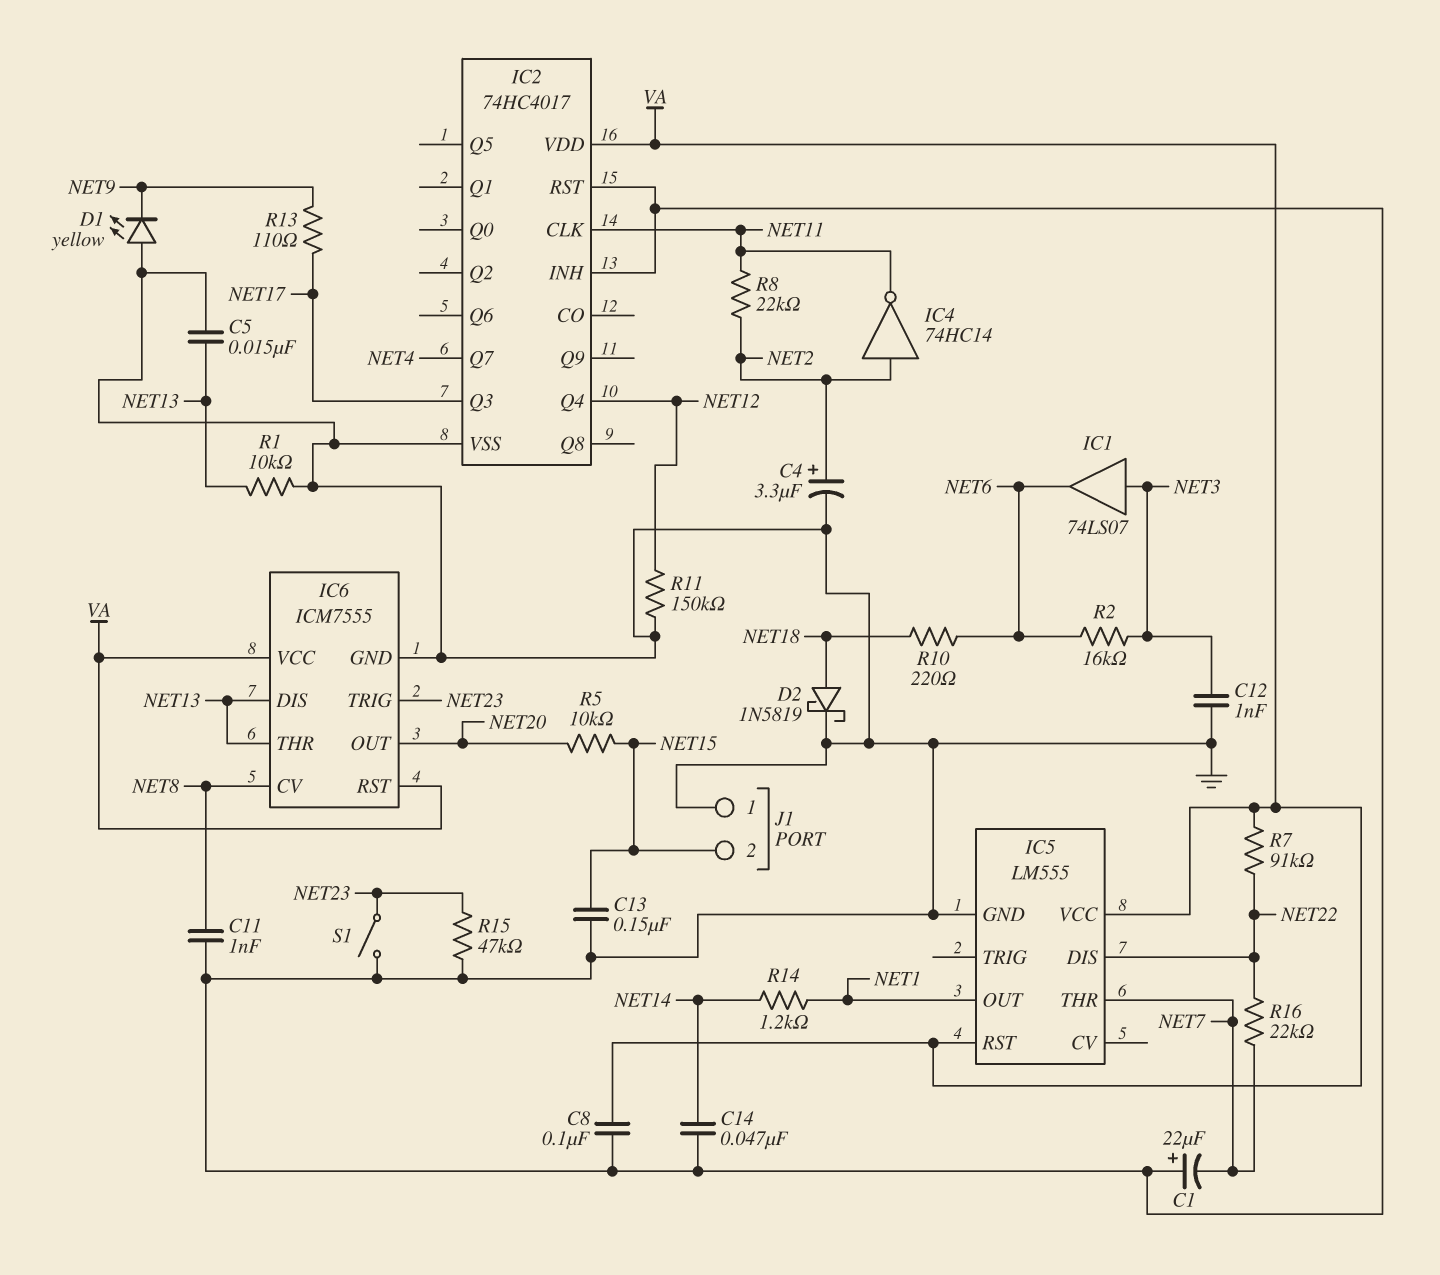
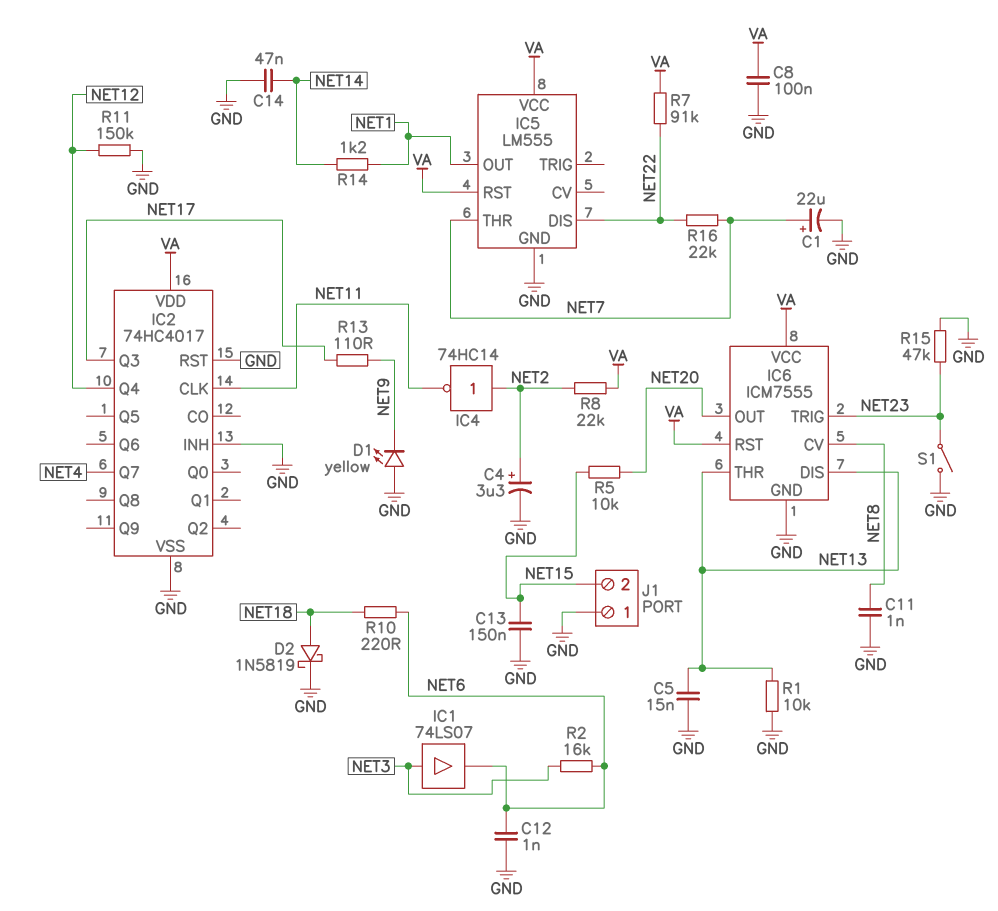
C1: 22uF (plus GND, minus NET7) -> 22uF (plus NET7, minus GND)
C12: 1nF (GND, NET3) -> 1nF (GND, NET6)
R8: 22k (NET2, NET11) -> 22k (NET2, VA)

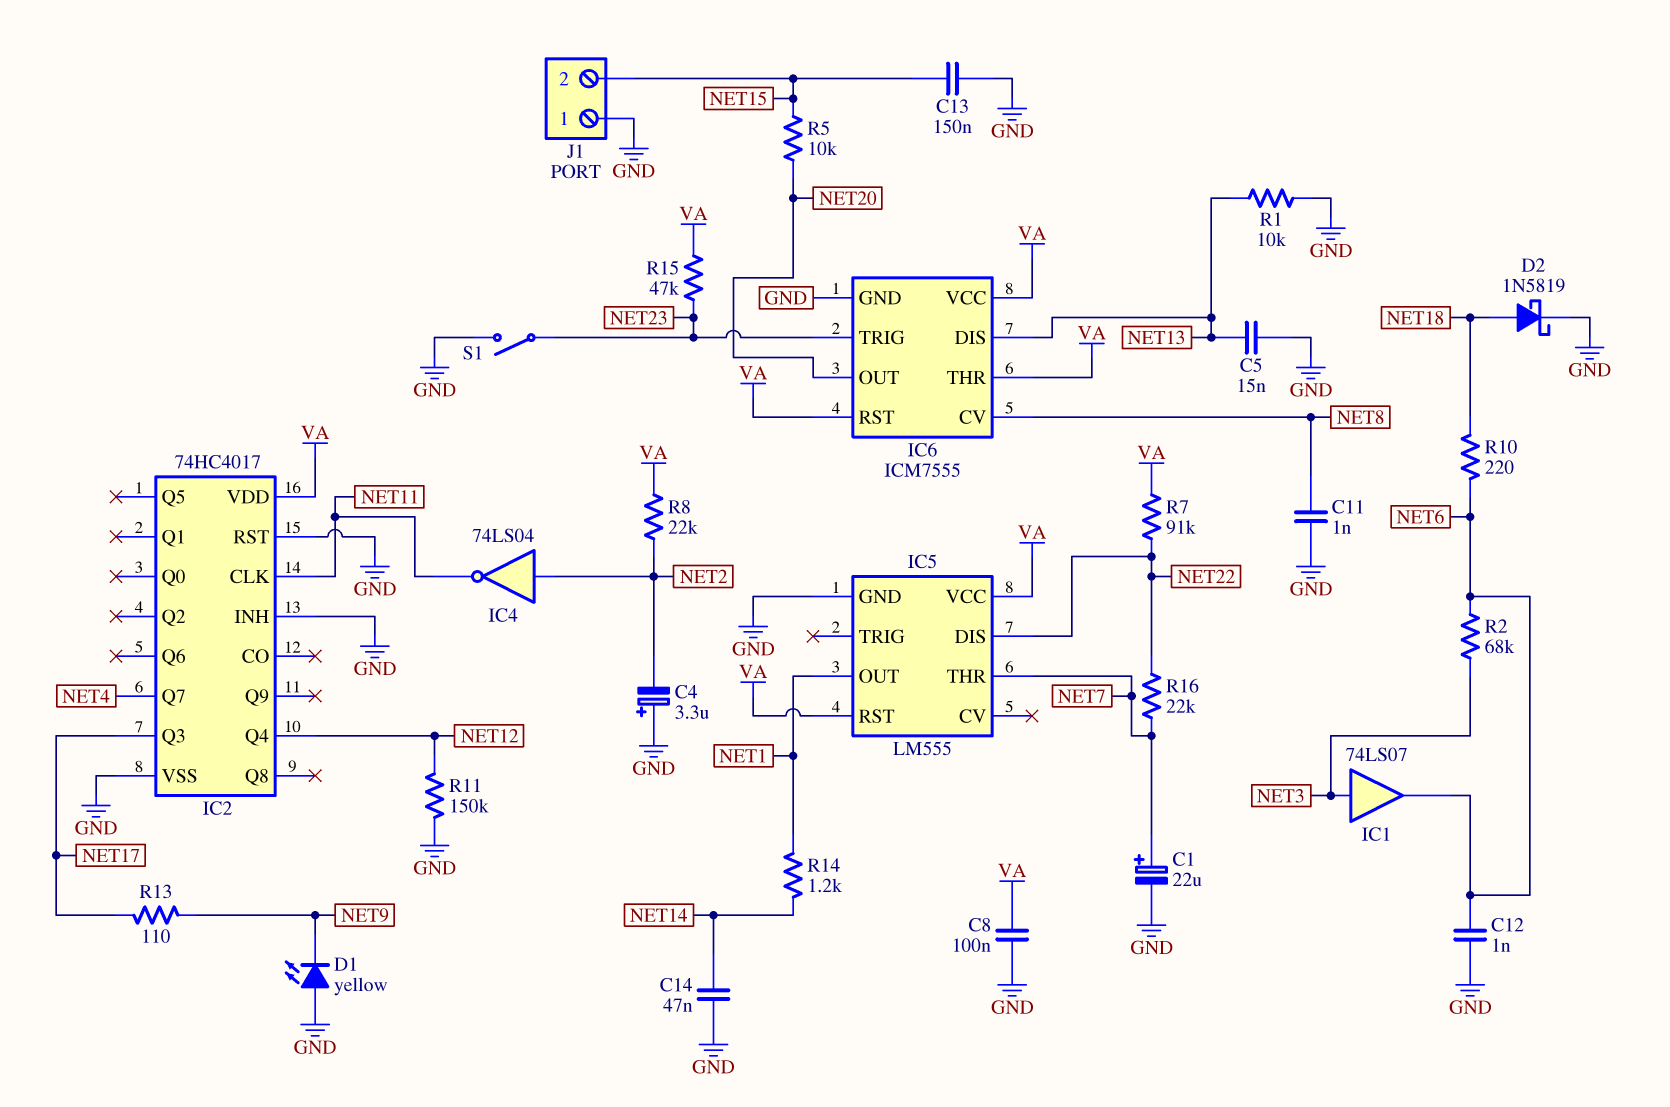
C4: 3.3uF (plus NET2, minus GND) -> 3.3uF (plus GND, minus NET2)
IC4: NOT 74HC14 (in NET2, out NET11) -> NOT 74LS04 (in NET2, out NET11)
IC6 pin THR: NET13 -> VA
R2: 16k (NET3, NET6) -> 68k (NET3, NET6)
R15: 47k (GND, NET23) -> 47k (NET23, VA)

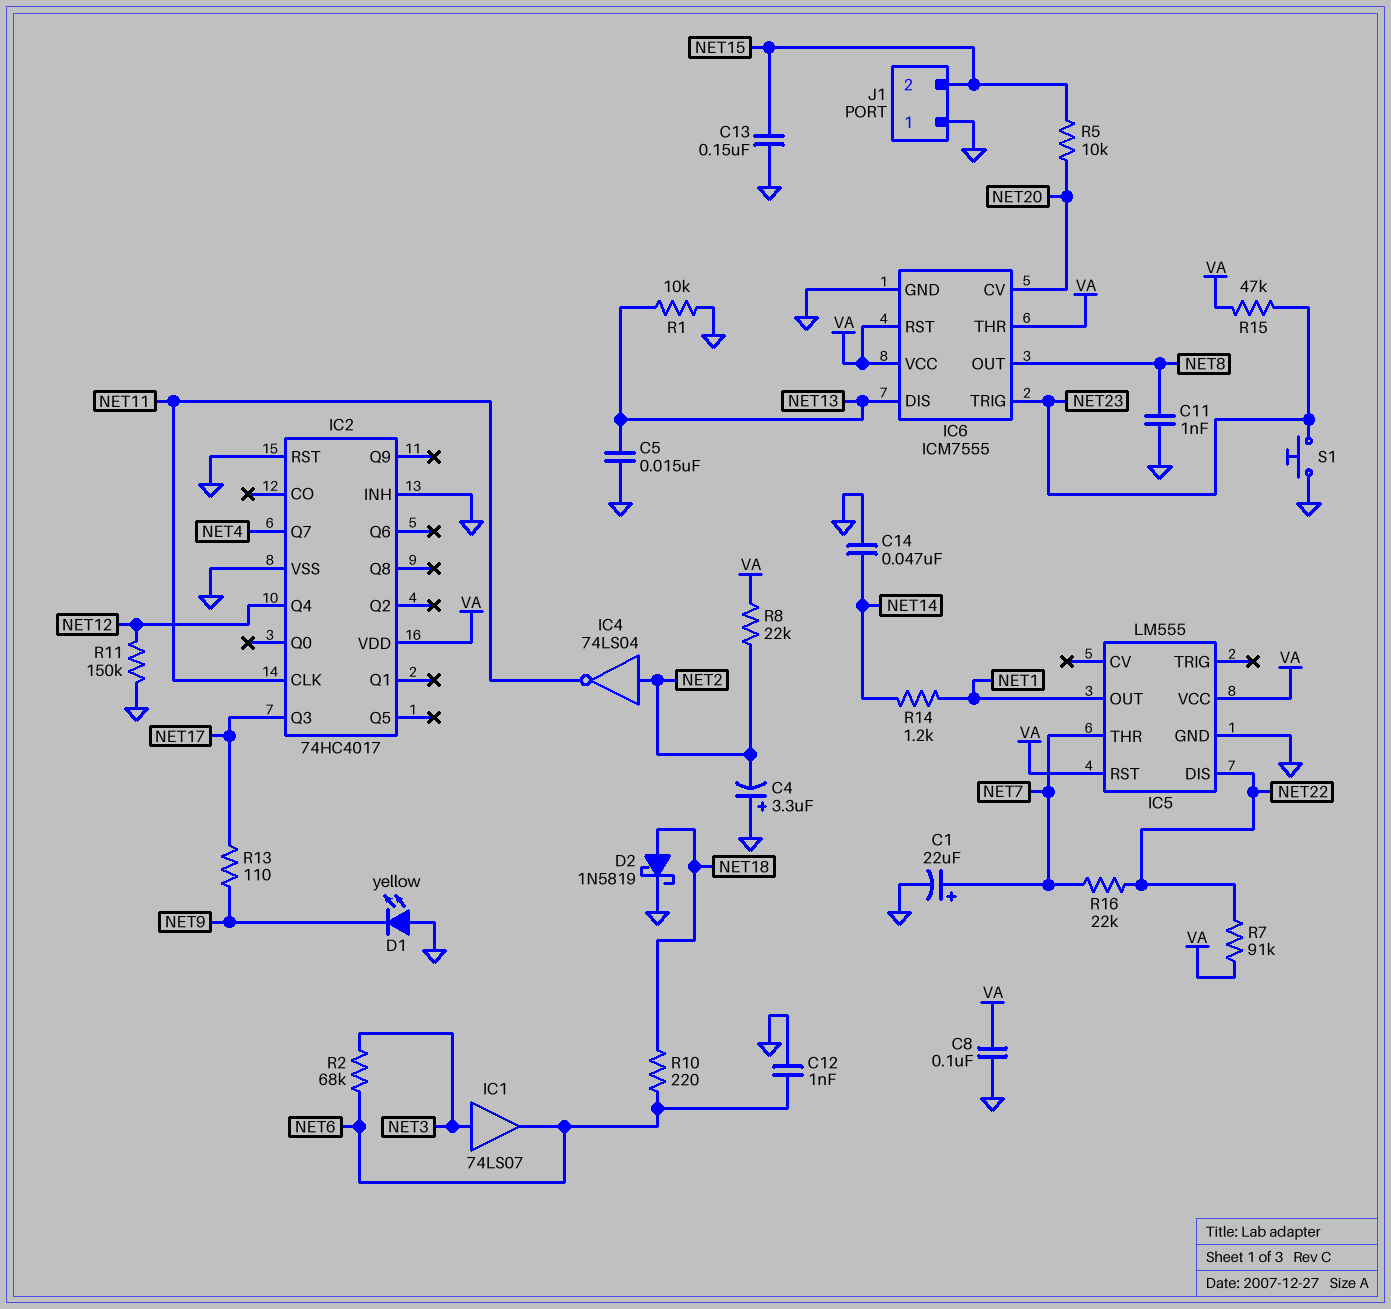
IC6 pin CV: NET8 -> NET20
IC6 pin OUT: NET20 -> NET8
S1: switch (GND, NET23) -> button (GND, NET23)

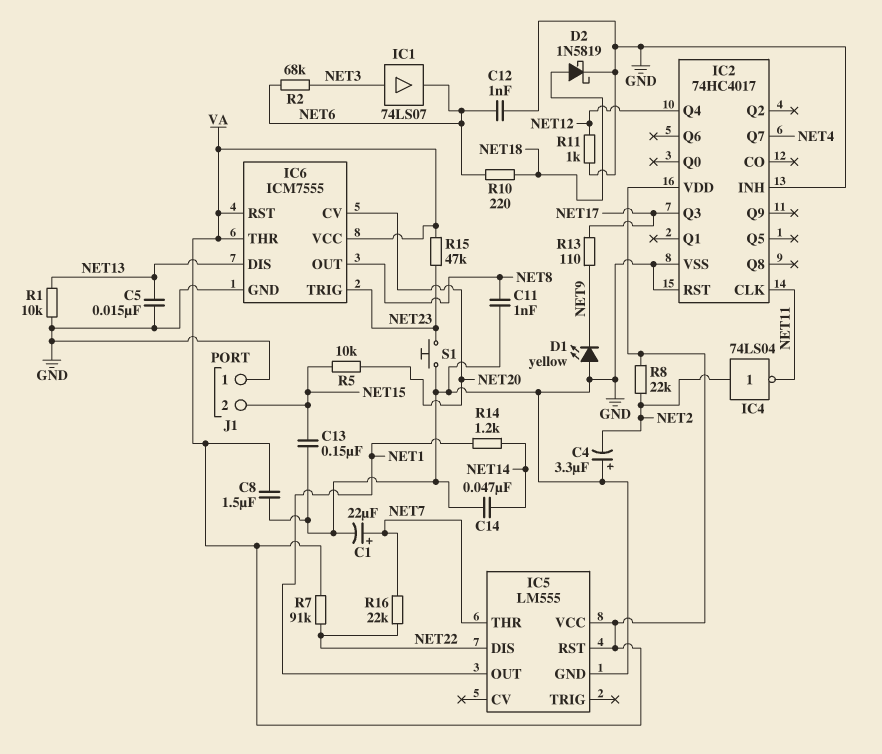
C8: 100nF (GND, VA) -> 1.5uF (GND, VA)
R11: 150k (GND, NET12) -> 1k (GND, NET12)

